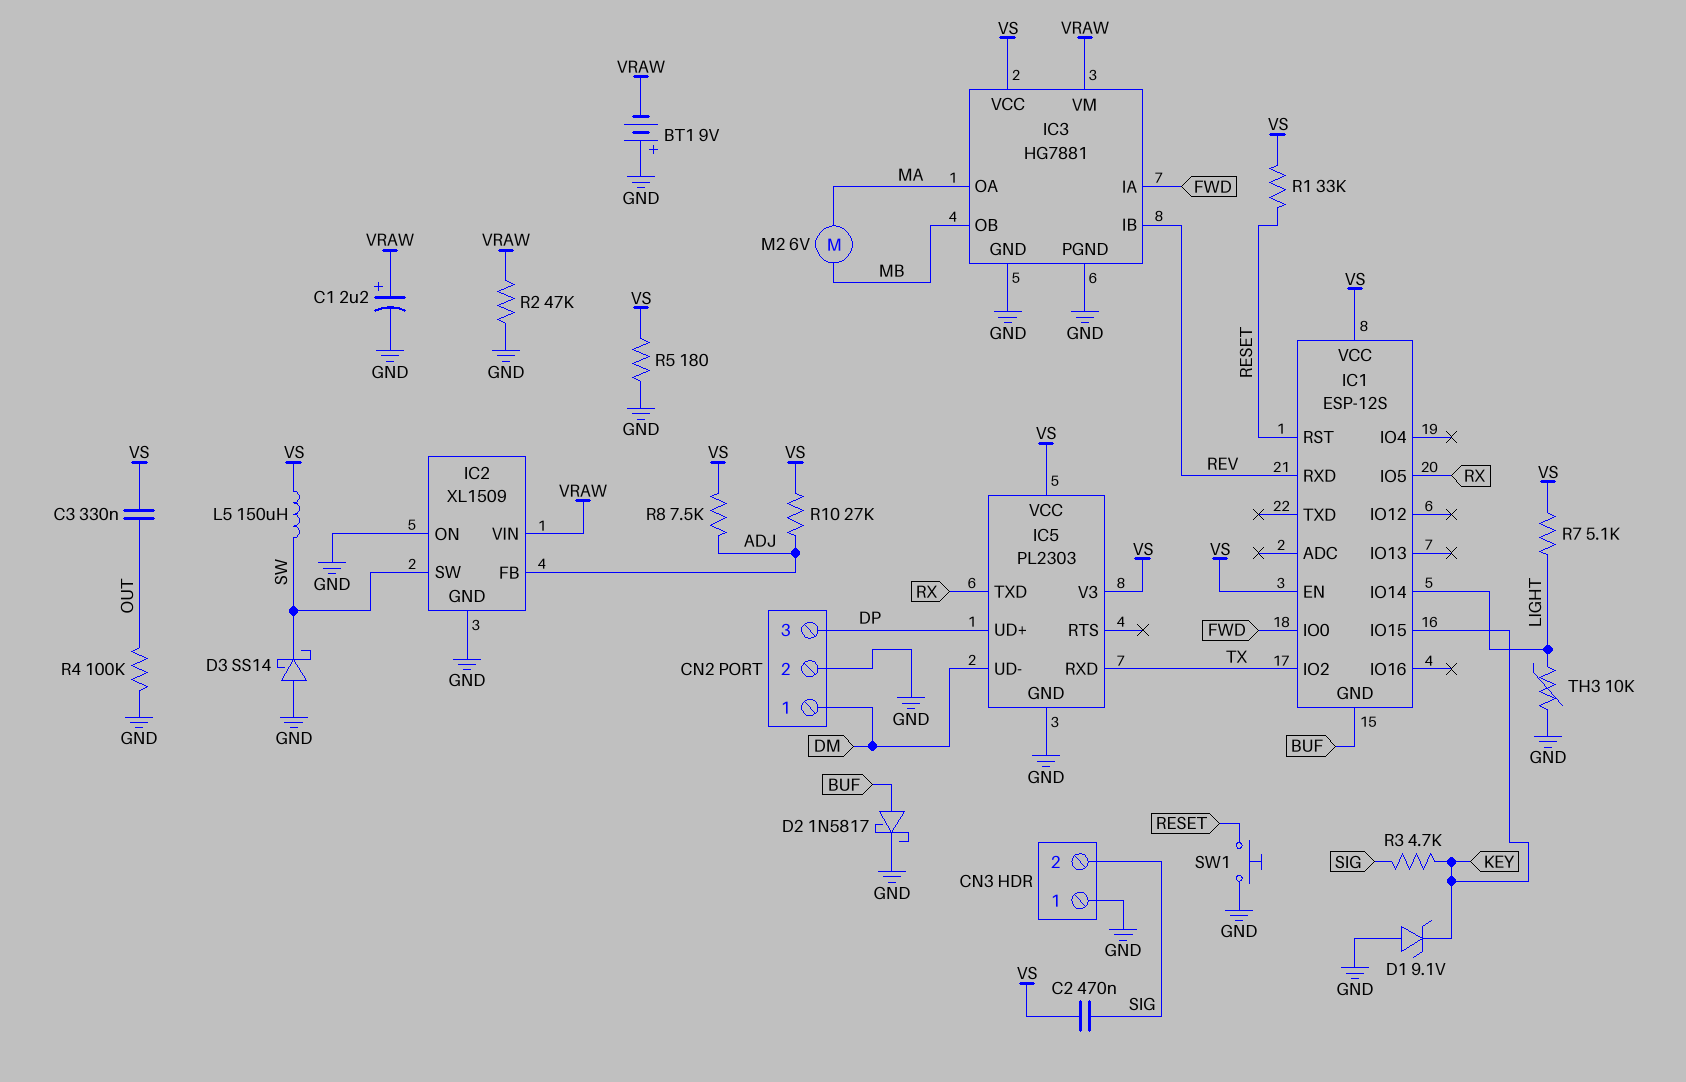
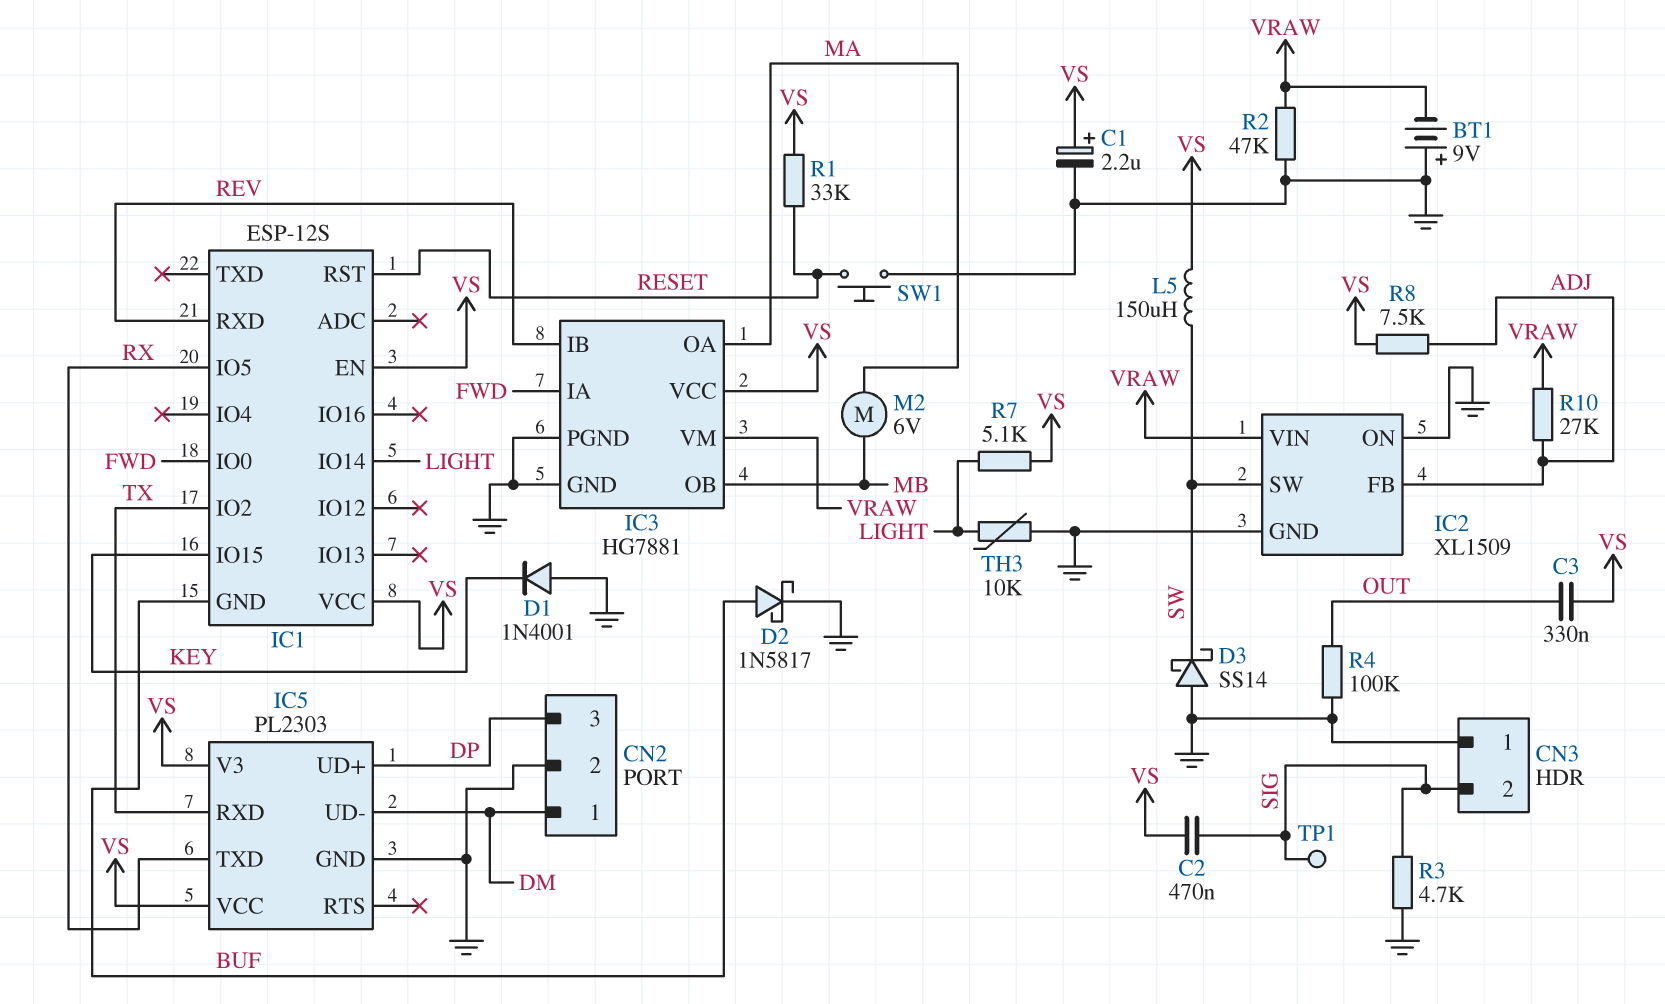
C1: 2.2uF (plus VRAW, minus GND) -> 2.2uF (plus VS, minus GND)
D1: zener 9.1V (A GND, K KEY) -> diode 1N4001 (A GND, K KEY)
R3: 4.7k (KEY, SIG) -> 4.7k (GND, SIG)
R5: 180 (GND, VS) -> none
R10: 27k (ADJ, VS) -> 27k (ADJ, VRAW)
TP1: none -> test point (SIG)

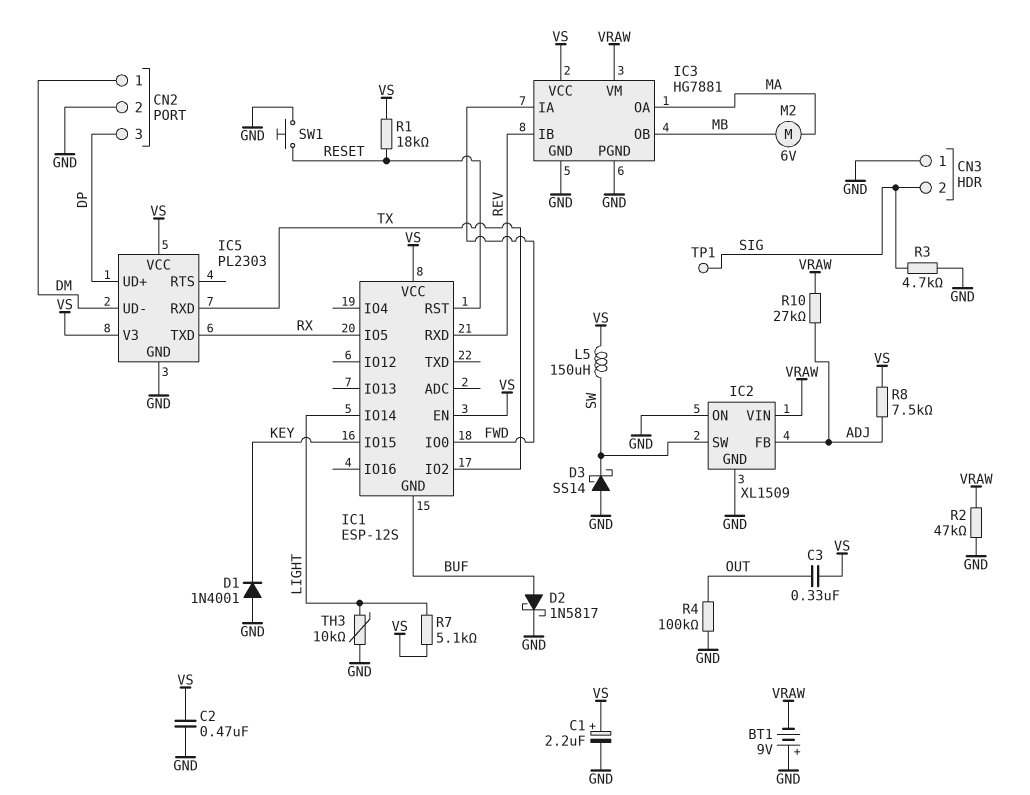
C2: 470nF (SIG, VS) -> 470nF (GND, VS)
R1: 33k (RESET, VS) -> 18k (RESET, VS)

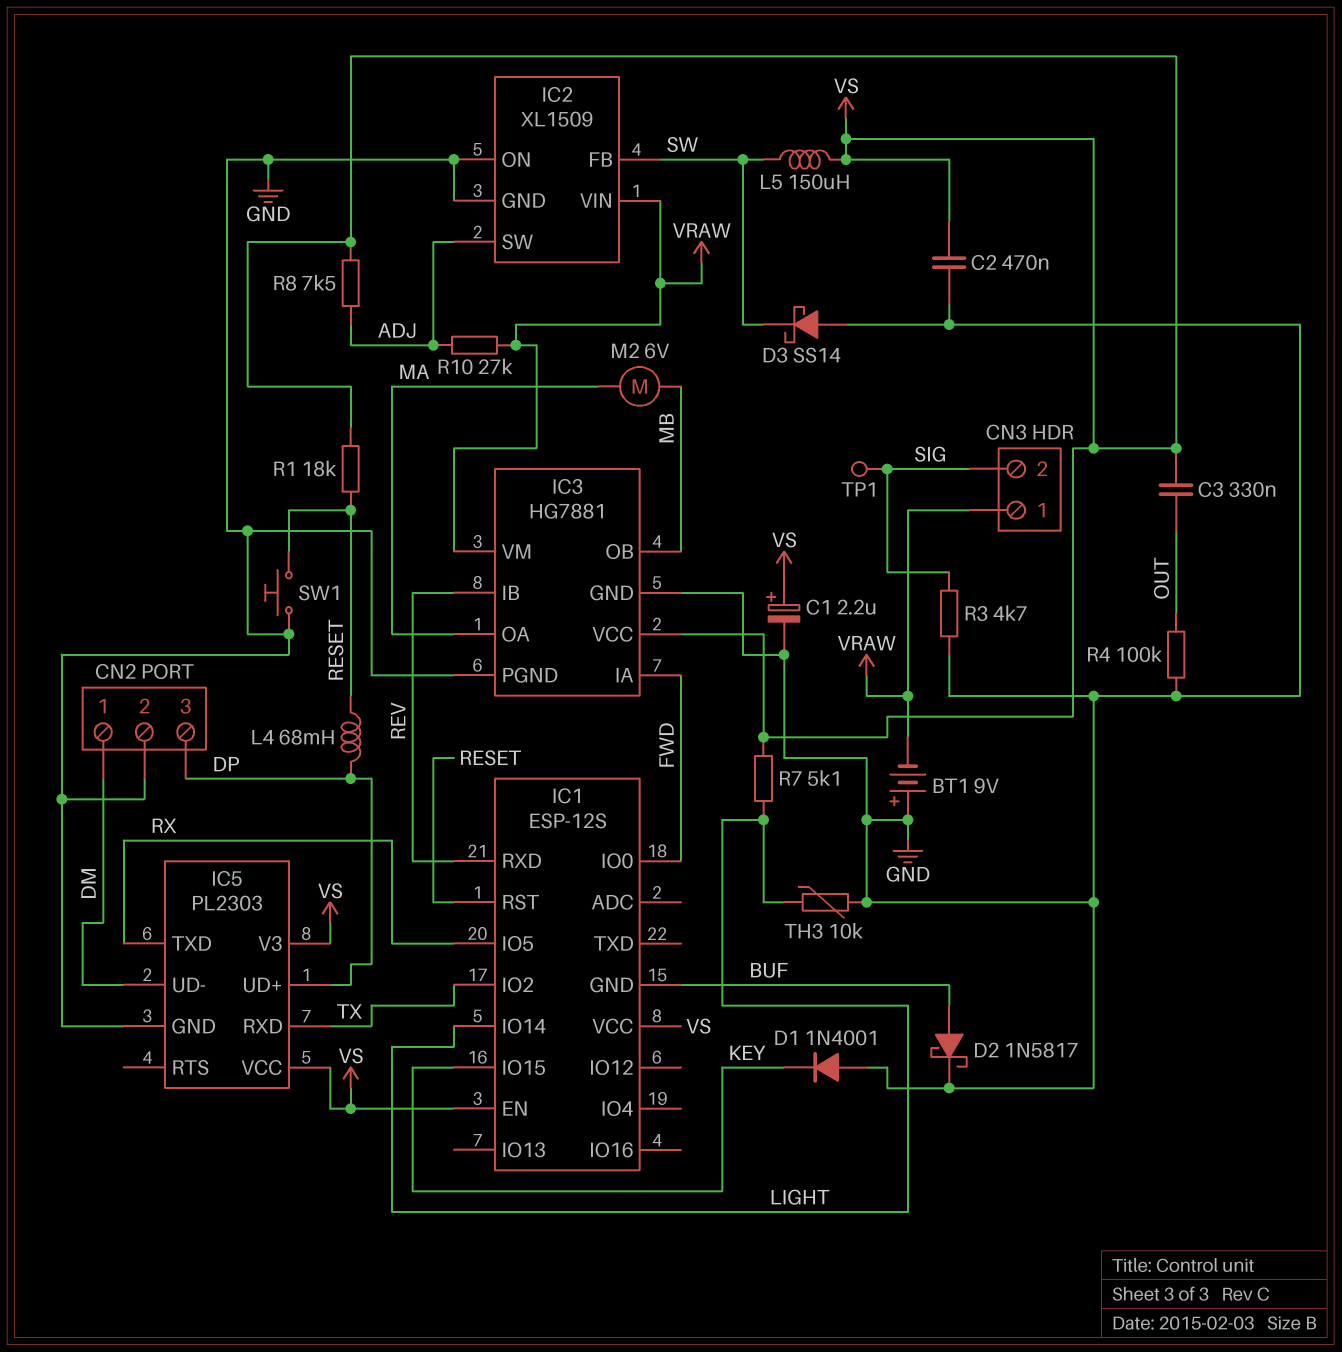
CN3 pin 1: GND -> VRAW
IC2 pin FB: ADJ -> SW
IC2 pin SW: SW -> ADJ
L4: none -> 68mH (DP, RESET)
R2: 47k (GND, VRAW) -> none

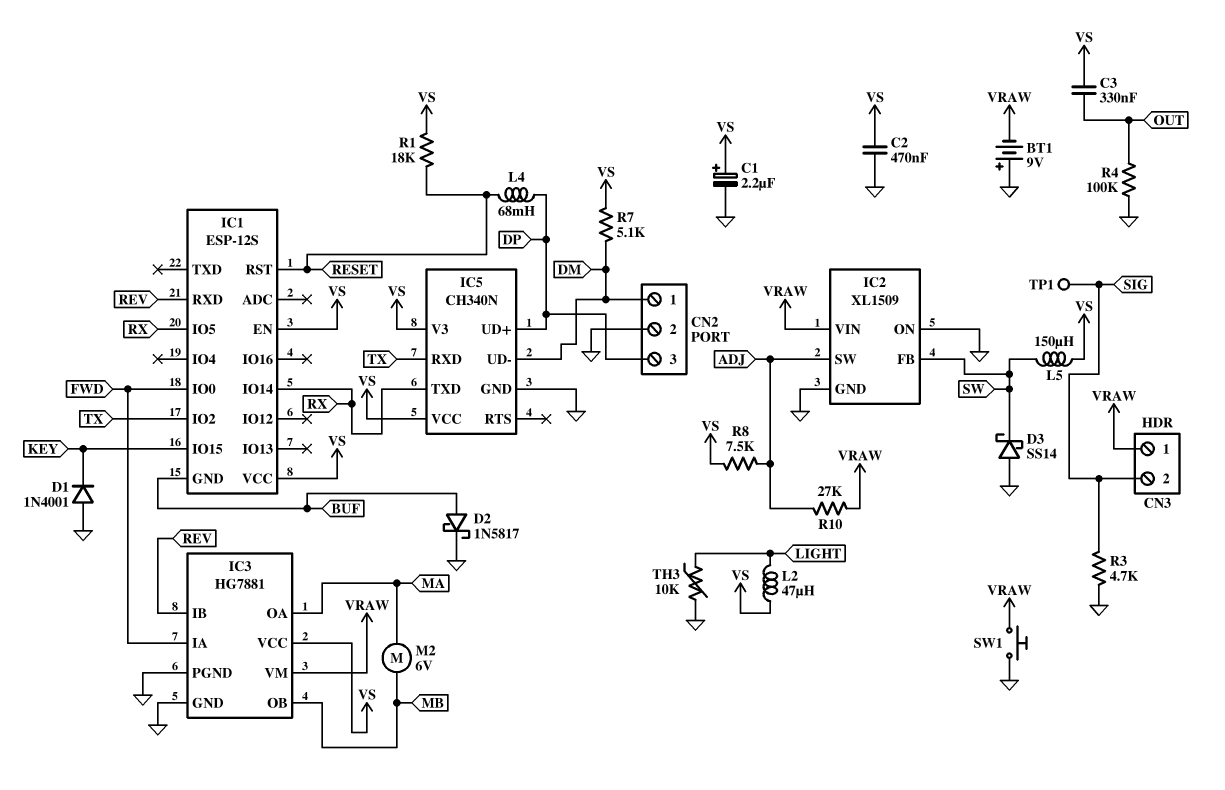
IC1 pin IO14: LIGHT -> RX
IC5: PL2303 -> CH340N
L2: none -> 47uH (LIGHT, VS)
R7: 5.1k (LIGHT, VS) -> 5.1k (DM, VS)
SW1: button (GND, RESET) -> button (GND, VRAW)

